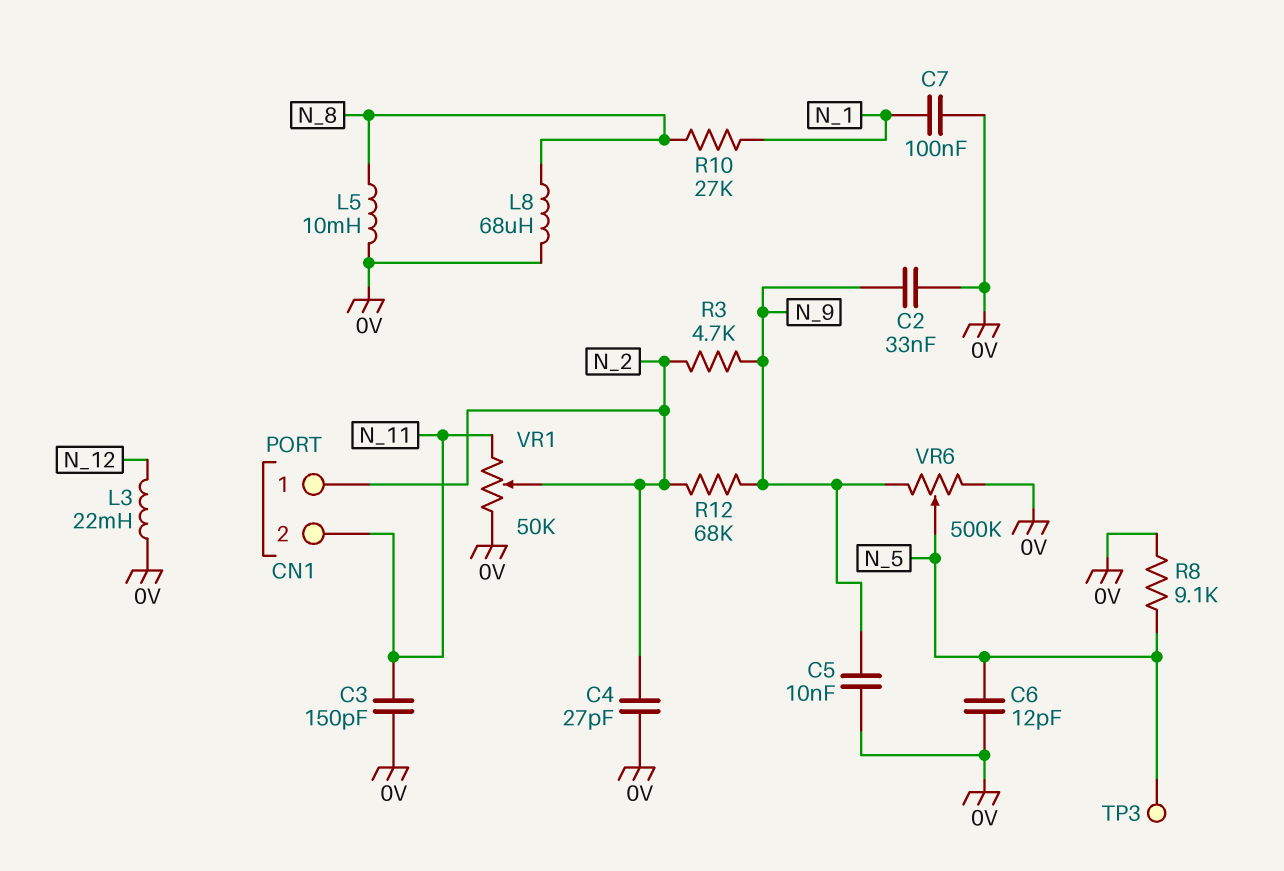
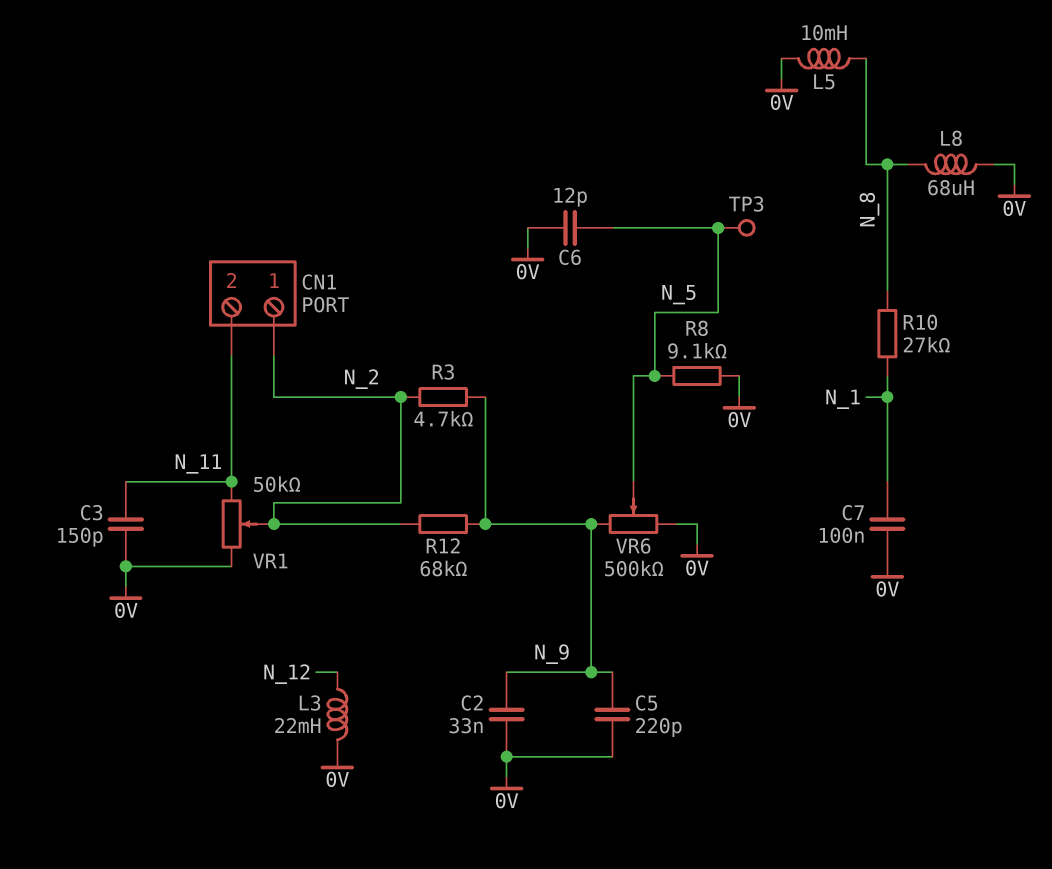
C4: 27pF (0V, N_2) -> none
C5: 10nF (0V, N_9) -> 220pF (0V, N_9)

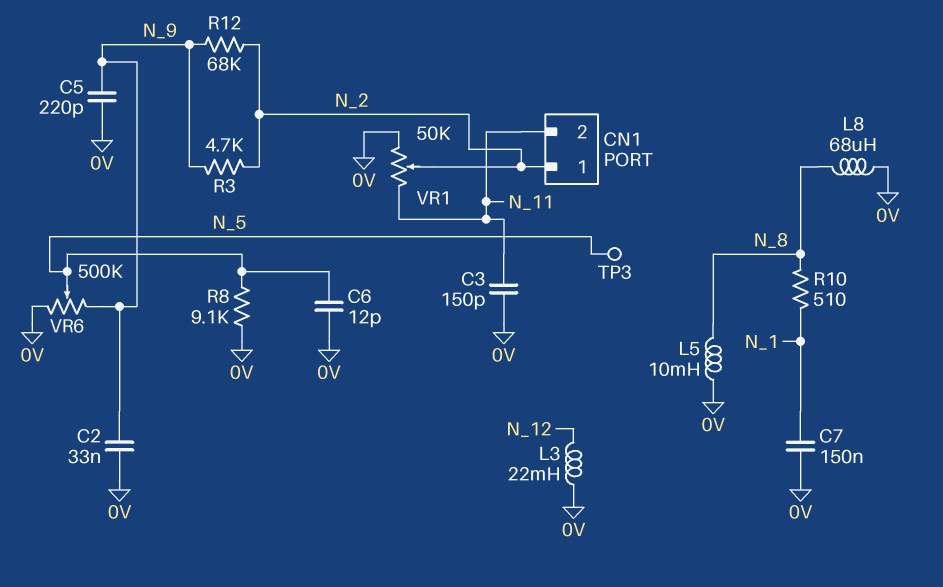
C7: 100nF (0V, N_1) -> 150nF (0V, N_1)
R10: 27k (N_1, N_8) -> 510 (N_1, N_8)

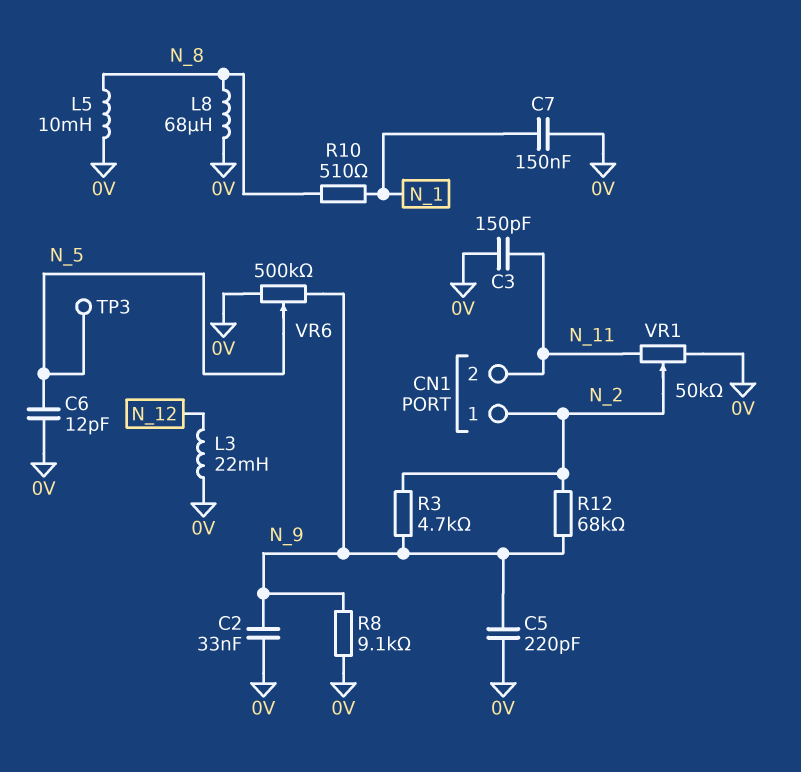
R8: 9.1k (0V, N_5) -> 9.1k (0V, N_9)

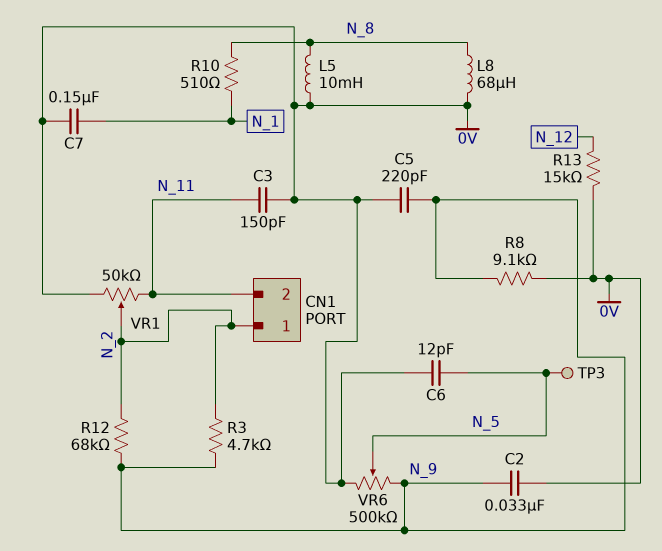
L3: 22mH (0V, N_12) -> none
R13: none -> 15k (0V, N_12)

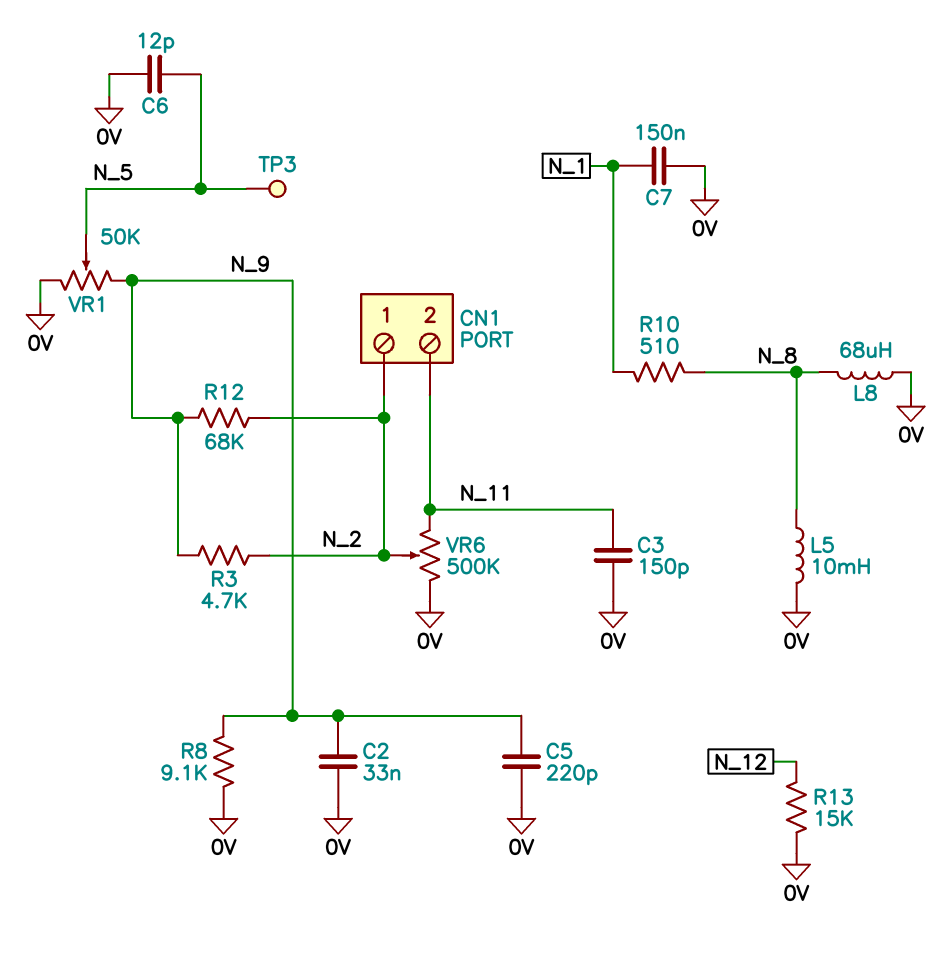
VR1: 50k (0V, N_11, wiper N_2) -> 50k (0V, N_9, wiper N_5)
VR6: 500k (0V, N_9, wiper N_5) -> 500k (0V, N_11, wiper N_2)

